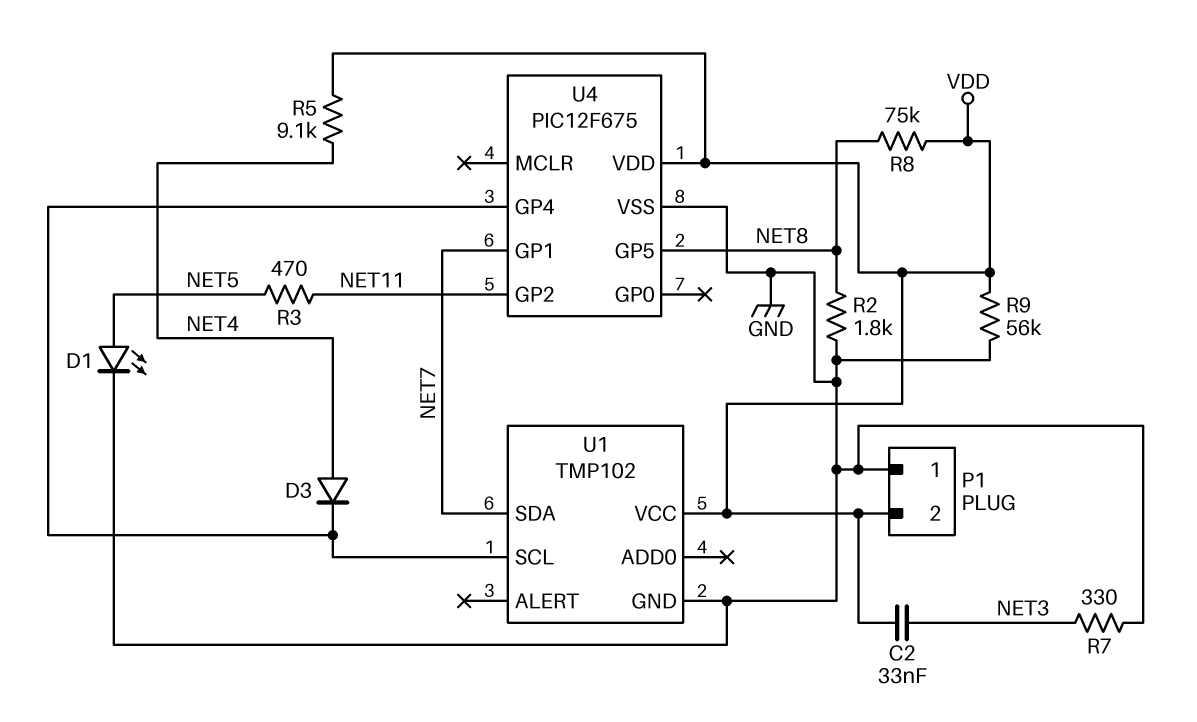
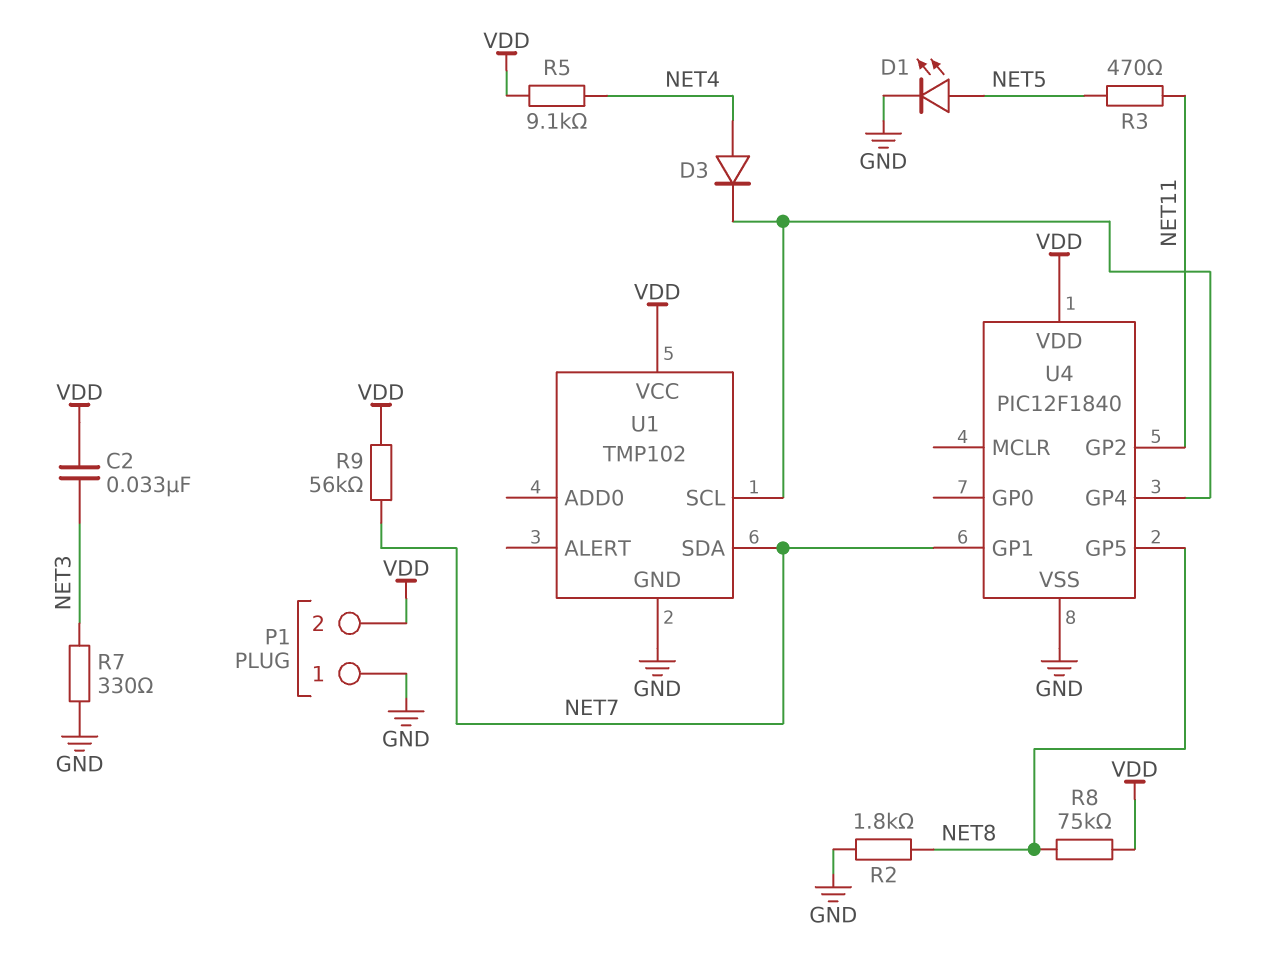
R9: 56k (GND, VDD) -> 56k (NET7, VDD)
U4: PIC12F675 -> PIC12F1840

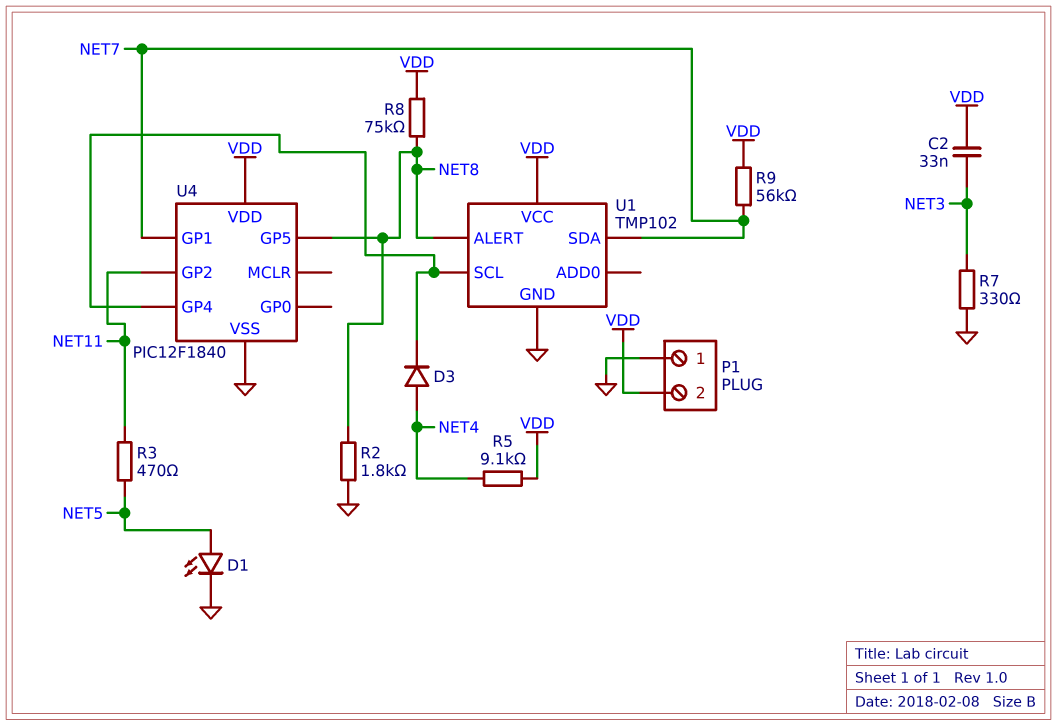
U1 pin ALERT: none -> NET8

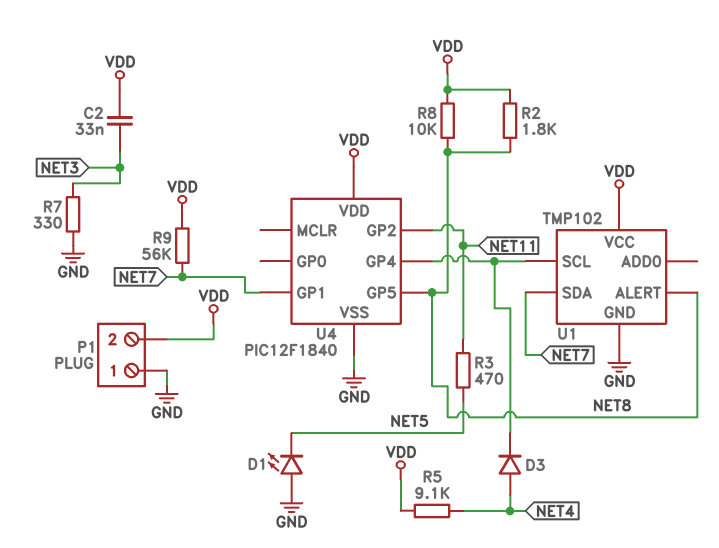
D1: LED (A NET5, K GND) -> LED (A GND, K NET5)
R2: 1.8k (GND, NET8) -> 1.8k (NET8, VDD)
R8: 75k (NET8, VDD) -> 10k (NET8, VDD)

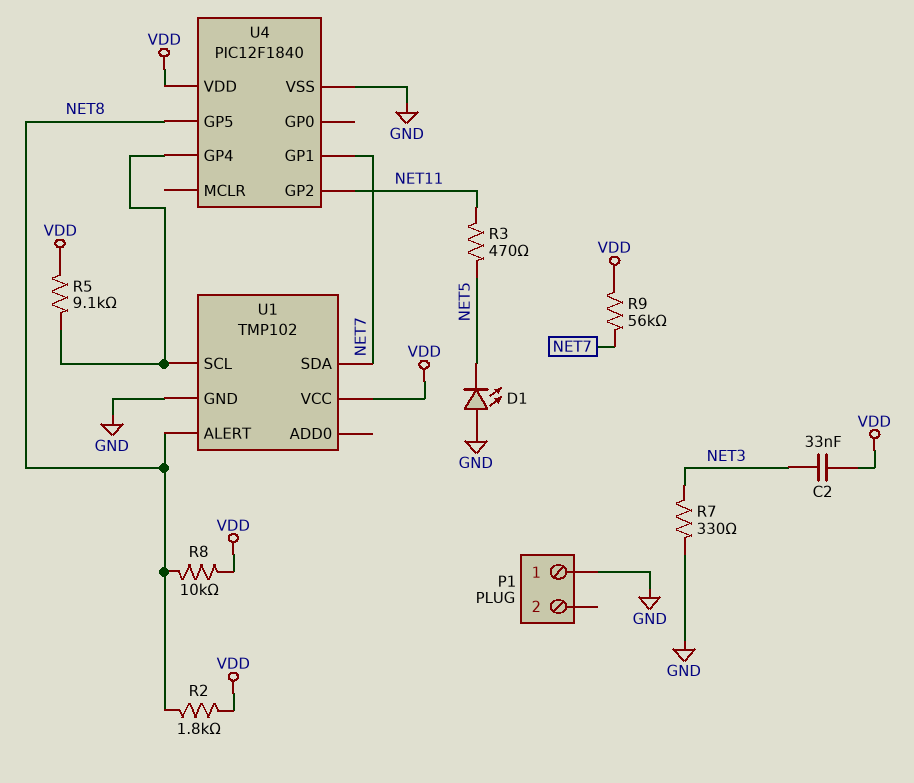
D3: diode (A NET4, K U1/SCL) -> none
P1 pin 2: VDD -> none
R5: 9.1k (NET4, VDD) -> 9.1k (U1/SCL, VDD)

